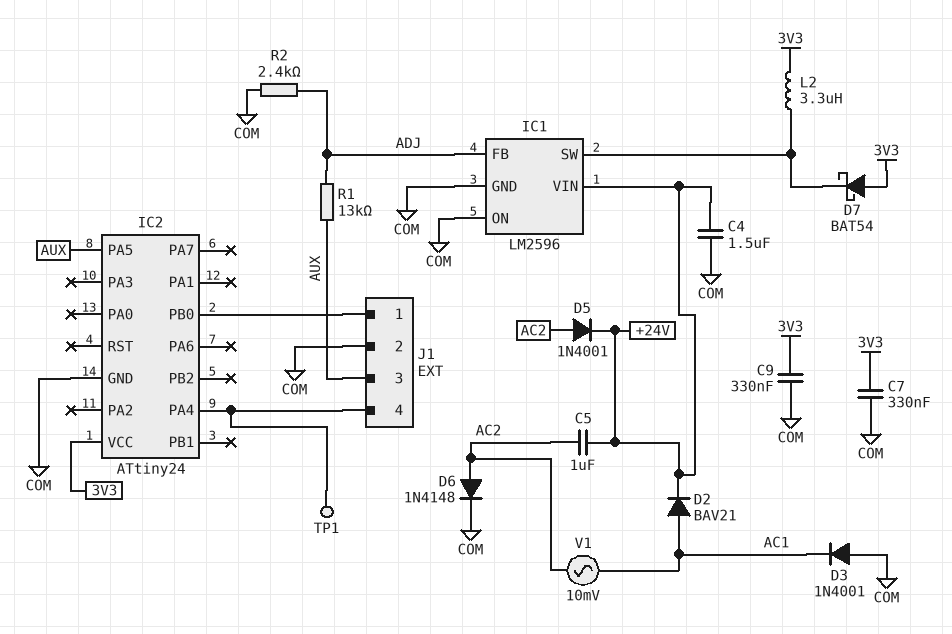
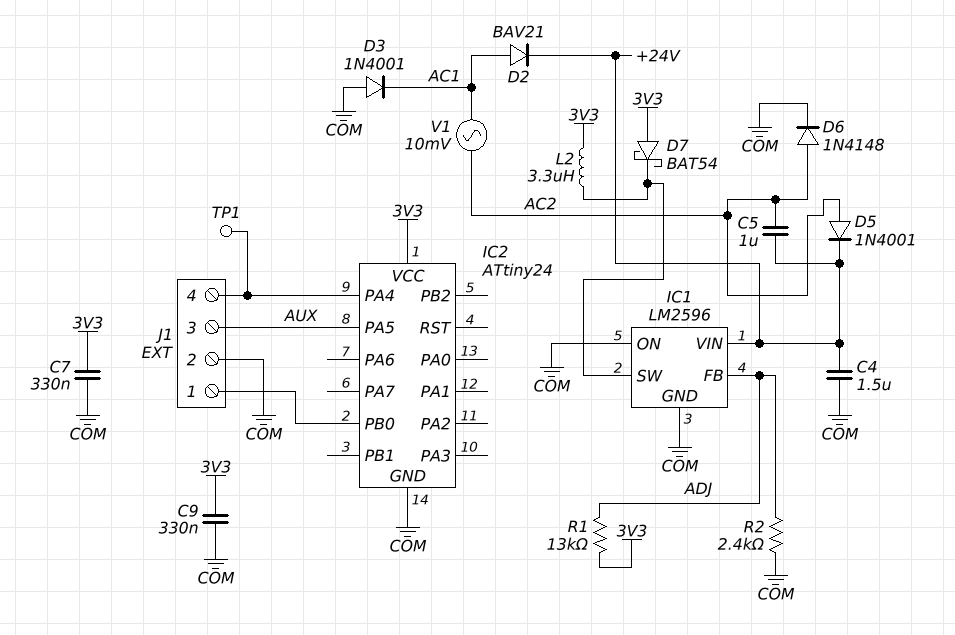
R1: 13k (ADJ, AUX) -> 13k (3V3, ADJ)

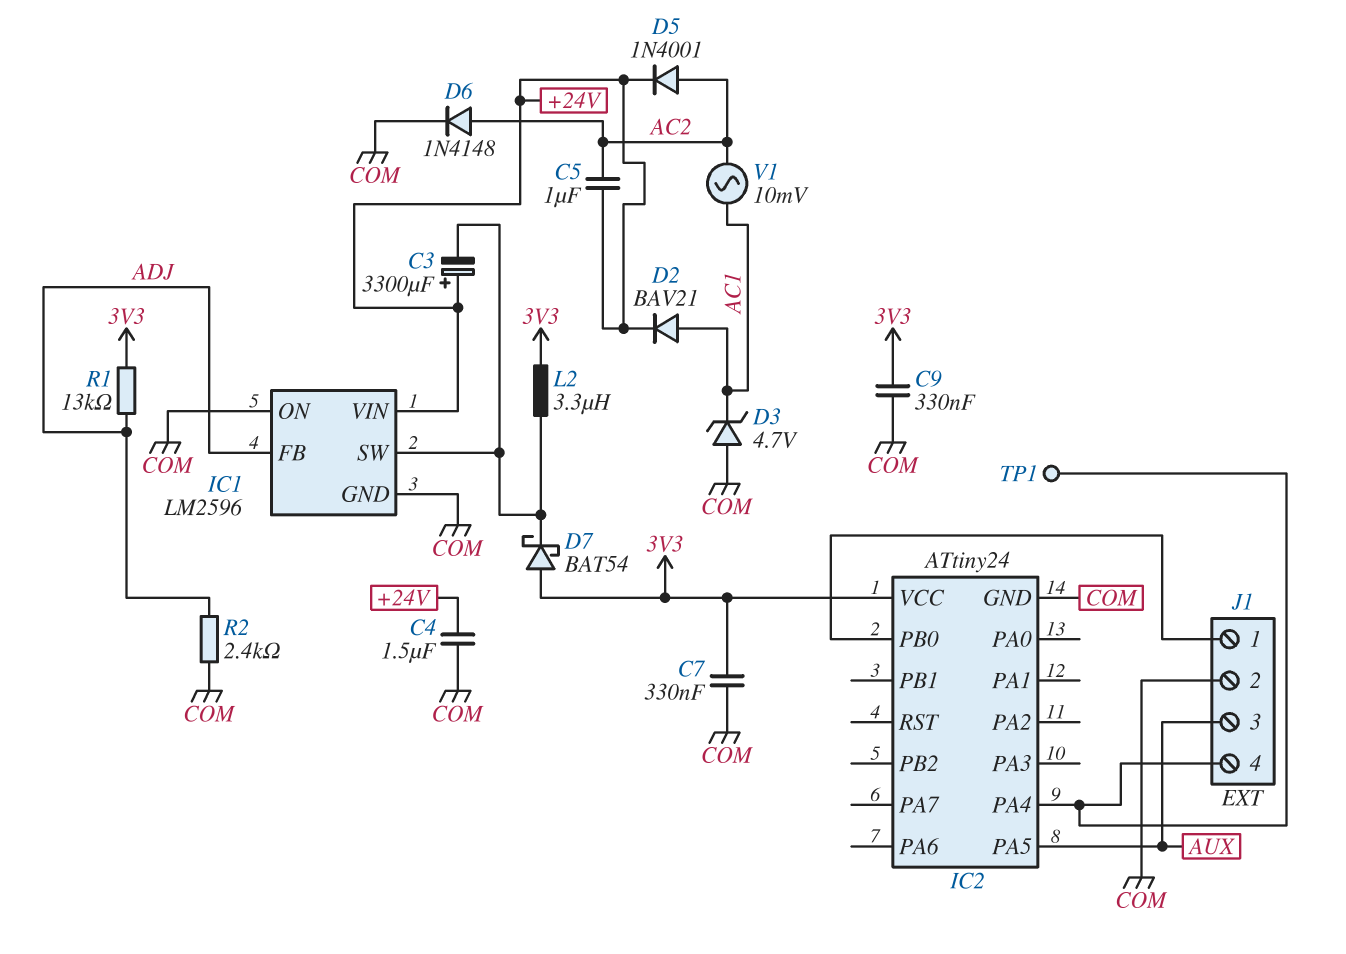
C3: none -> 3300uF (plus +24V, minus IC1/SW)
D3: diode 1N4001 (A COM, K AC1) -> zener 4.7V (A COM, K AC1)

